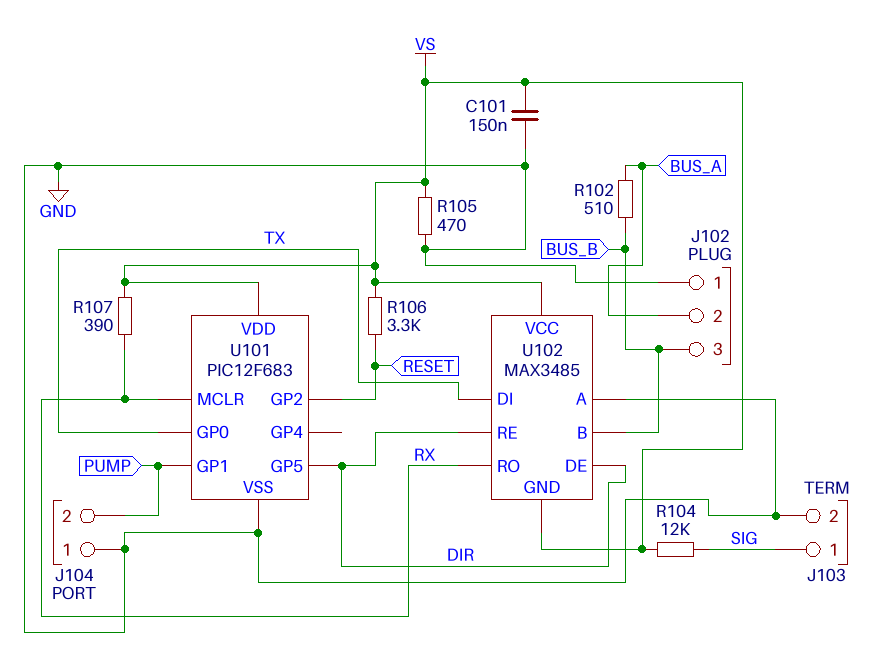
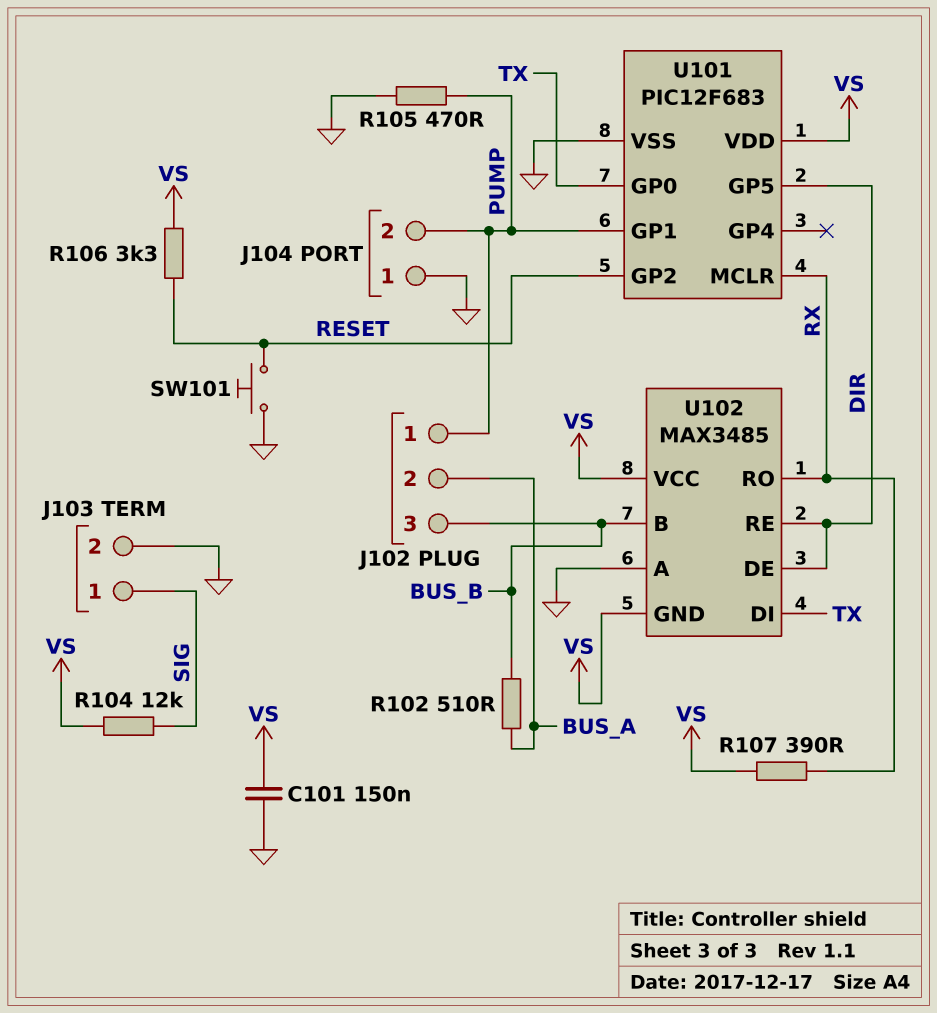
J102 pin 1: GND -> PUMP
R105: 470 (GND, VS) -> 470 (GND, PUMP)
SW101: none -> button (GND, RESET)

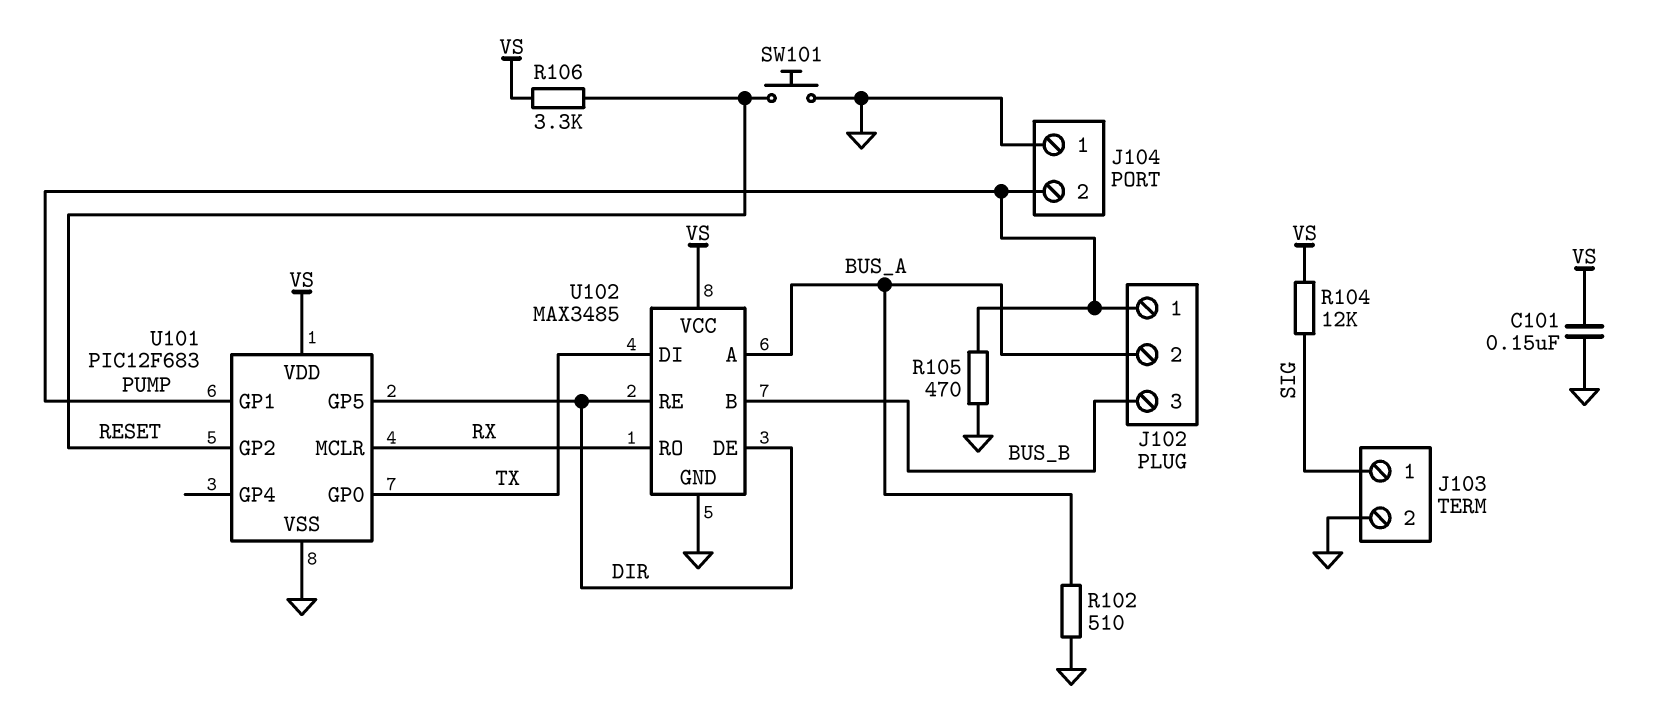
R102: 510 (BUS_A, BUS_B) -> 510 (BUS_A, GND)
R107: 390 (RX, VS) -> none
U102 pin A: GND -> BUS_A
U102 pin GND: VS -> GND

